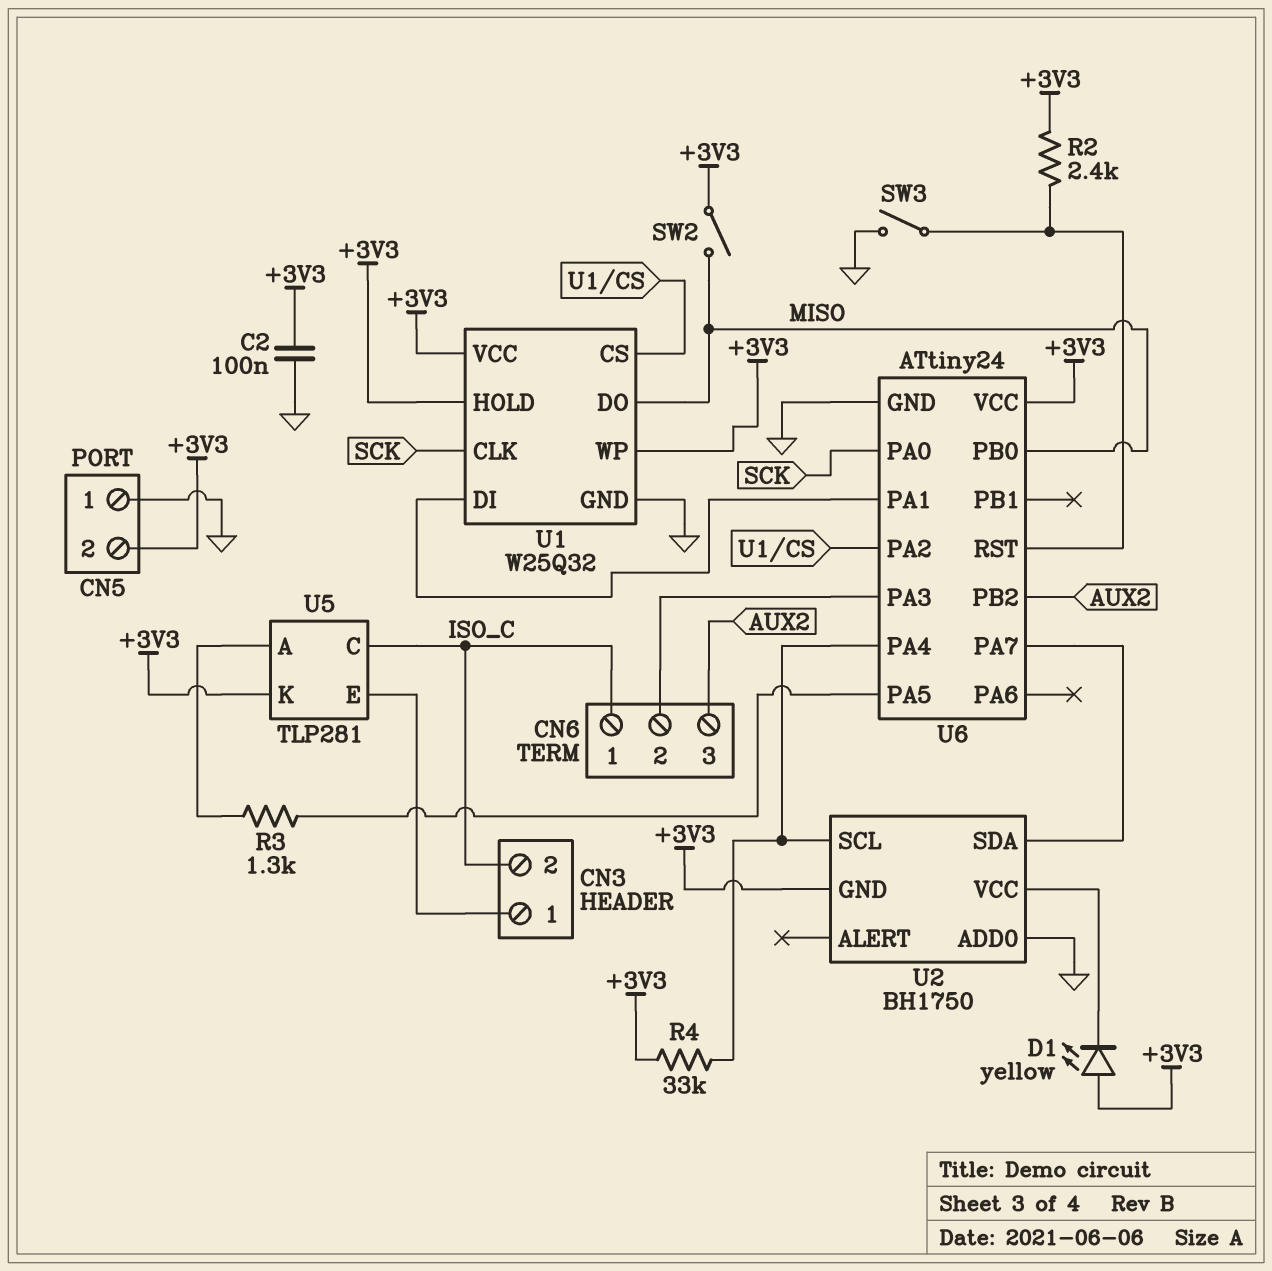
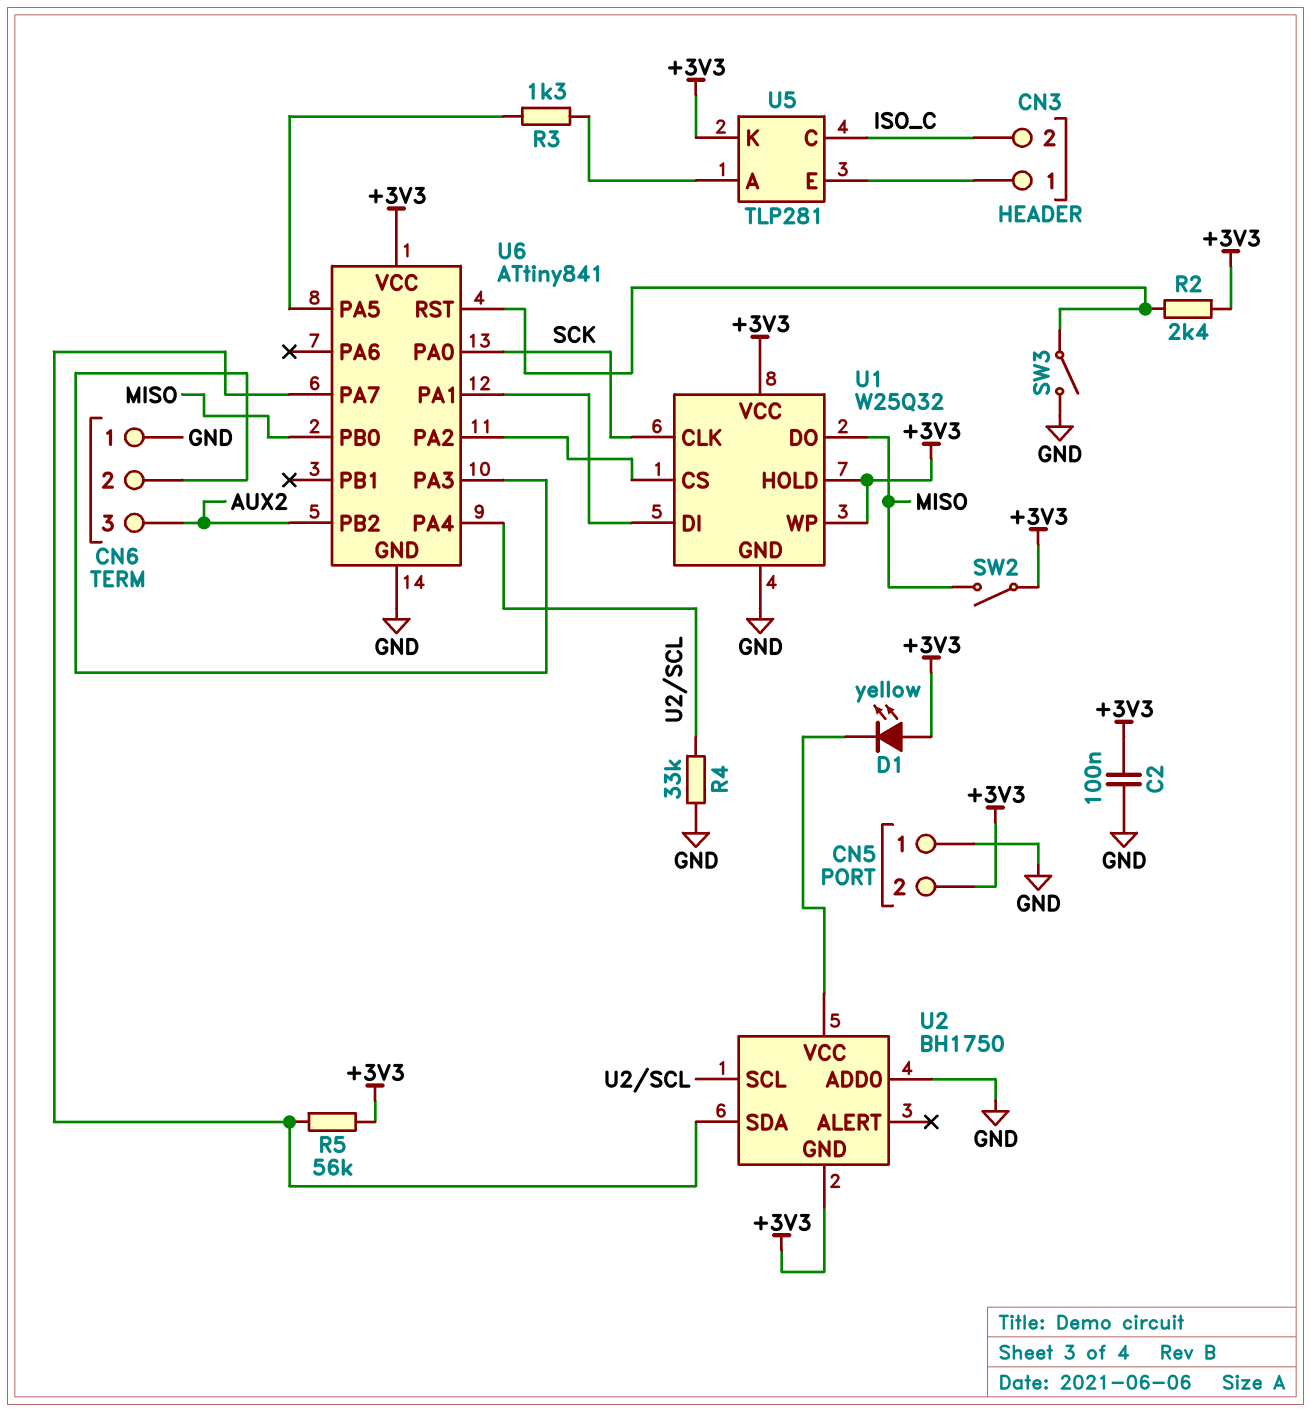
CN6 pin 1: ISO_C -> GND
R4: 33k (+3V3, U2/SCL) -> 33k (GND, U2/SCL)
R5: none -> 56k (+3V3, U2/SDA)
U6: ATtiny24 -> ATtiny841

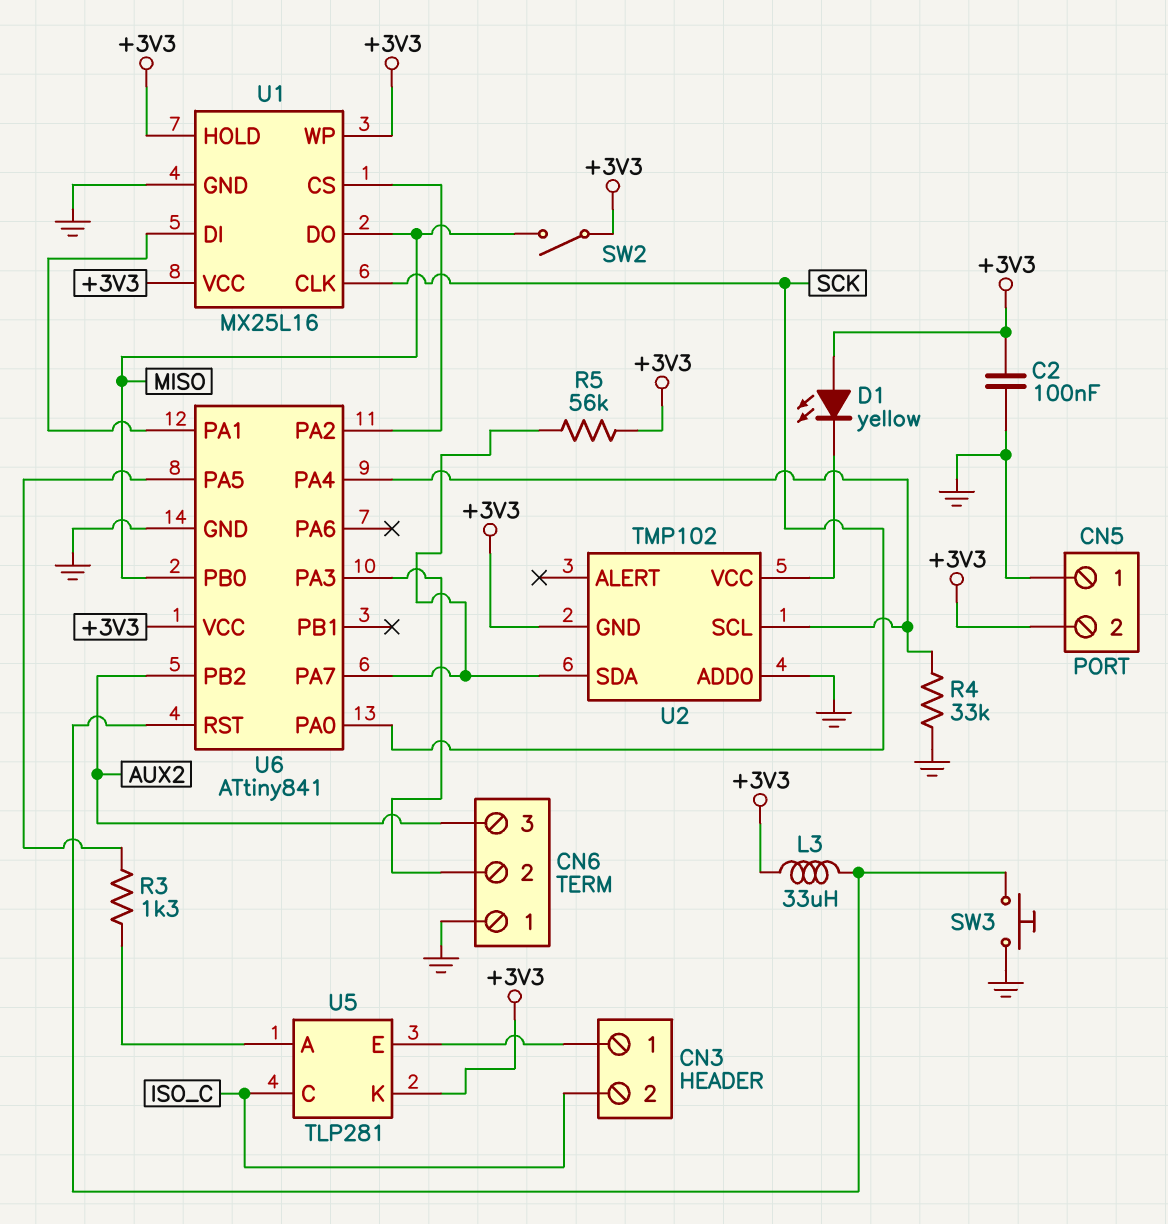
L3: none -> 33uH (+3V3, U6/RST)
R2: 2.4k (+3V3, U6/RST) -> none
SW3: switch (GND, U6/RST) -> button (GND, U6/RST)
U1: W25Q32 -> MX25L16
U2: BH1750 -> TMP102

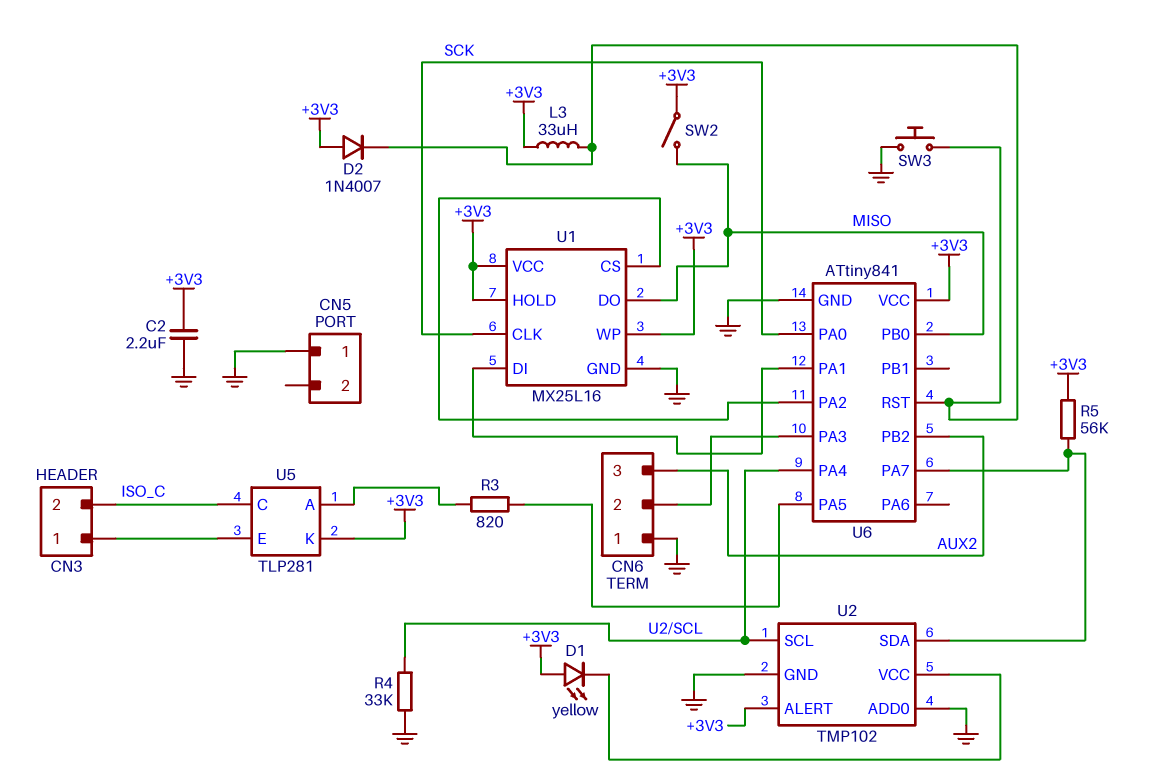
C2: 100nF (+3V3, GND) -> 2.2uF (+3V3, GND)
CN5 pin 2: +3V3 -> none
D2: none -> diode 1N4007 (A +3V3, K U6/RST)
R3: 1.3k (U5/A, U6/PA5) -> 820 (U5/A, U6/PA5)
U2 pin ALERT: none -> +3V3
U2 pin GND: +3V3 -> GND

